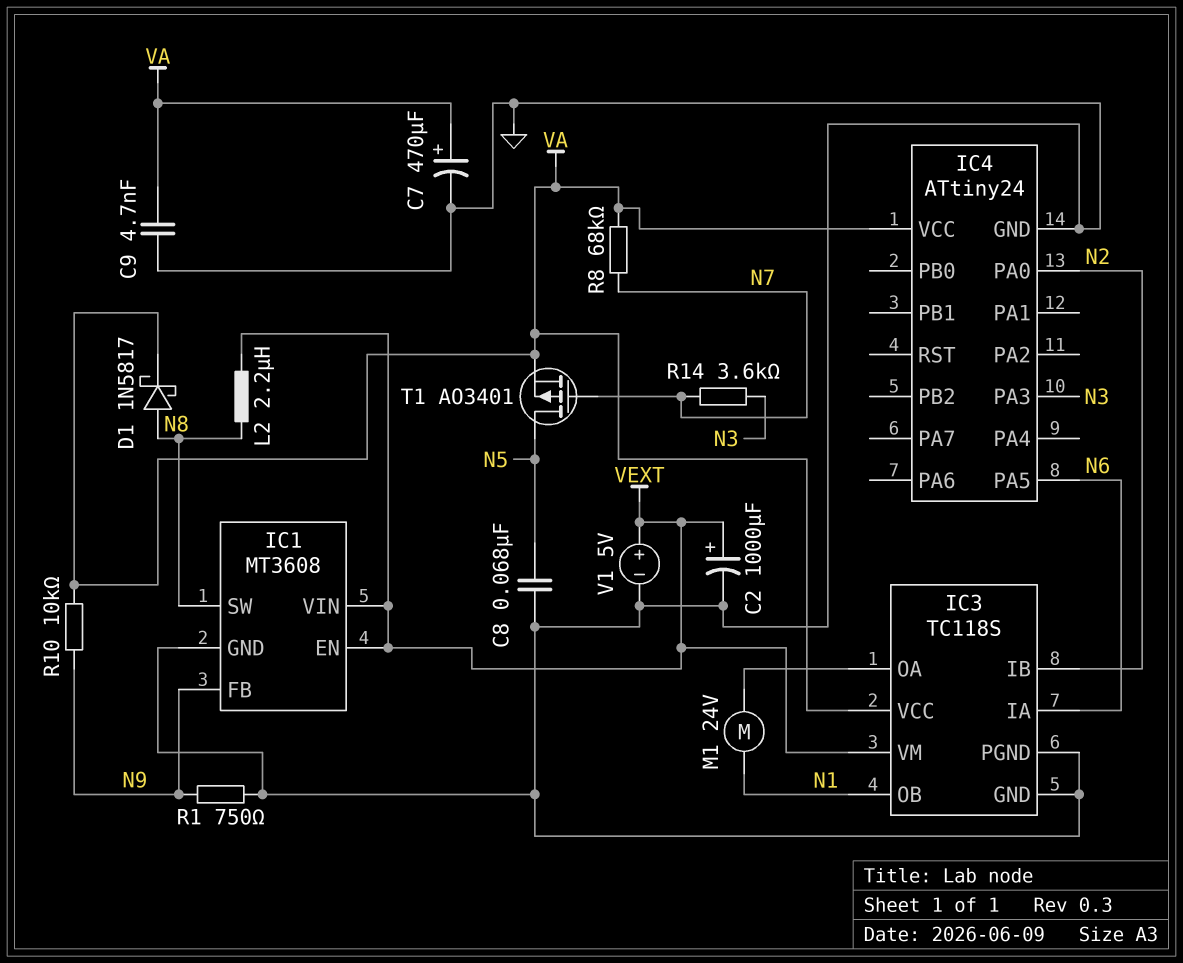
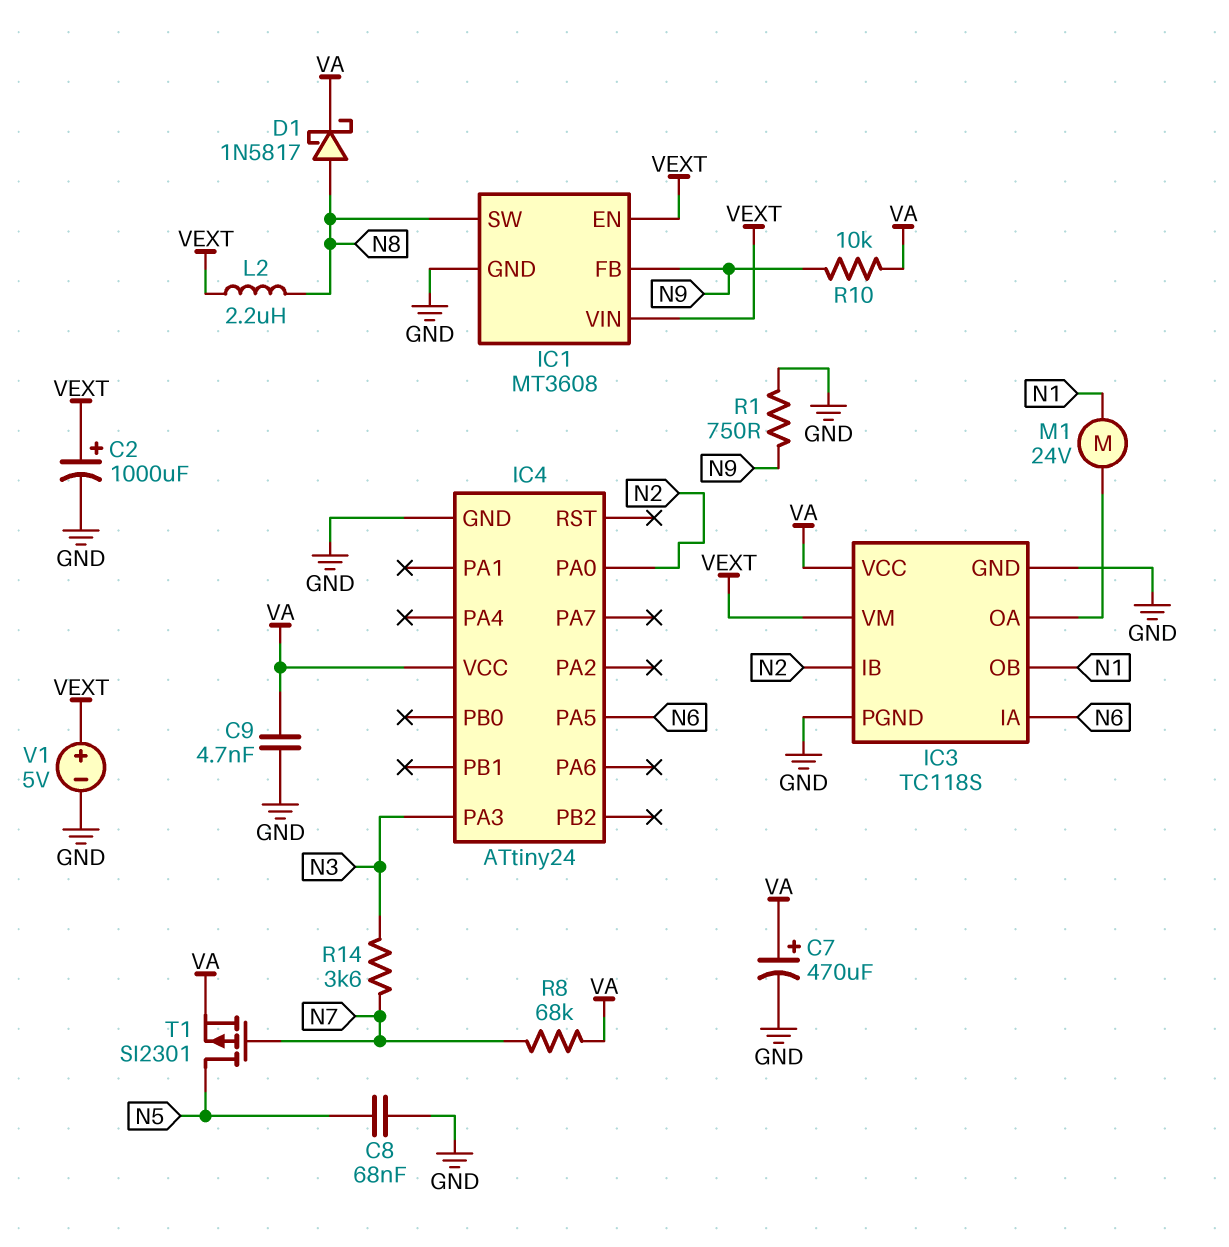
T1: PMOS AO3401 (G N7, D N5, S VA) -> PMOS SI2301 (G N7, D N5, S VA)

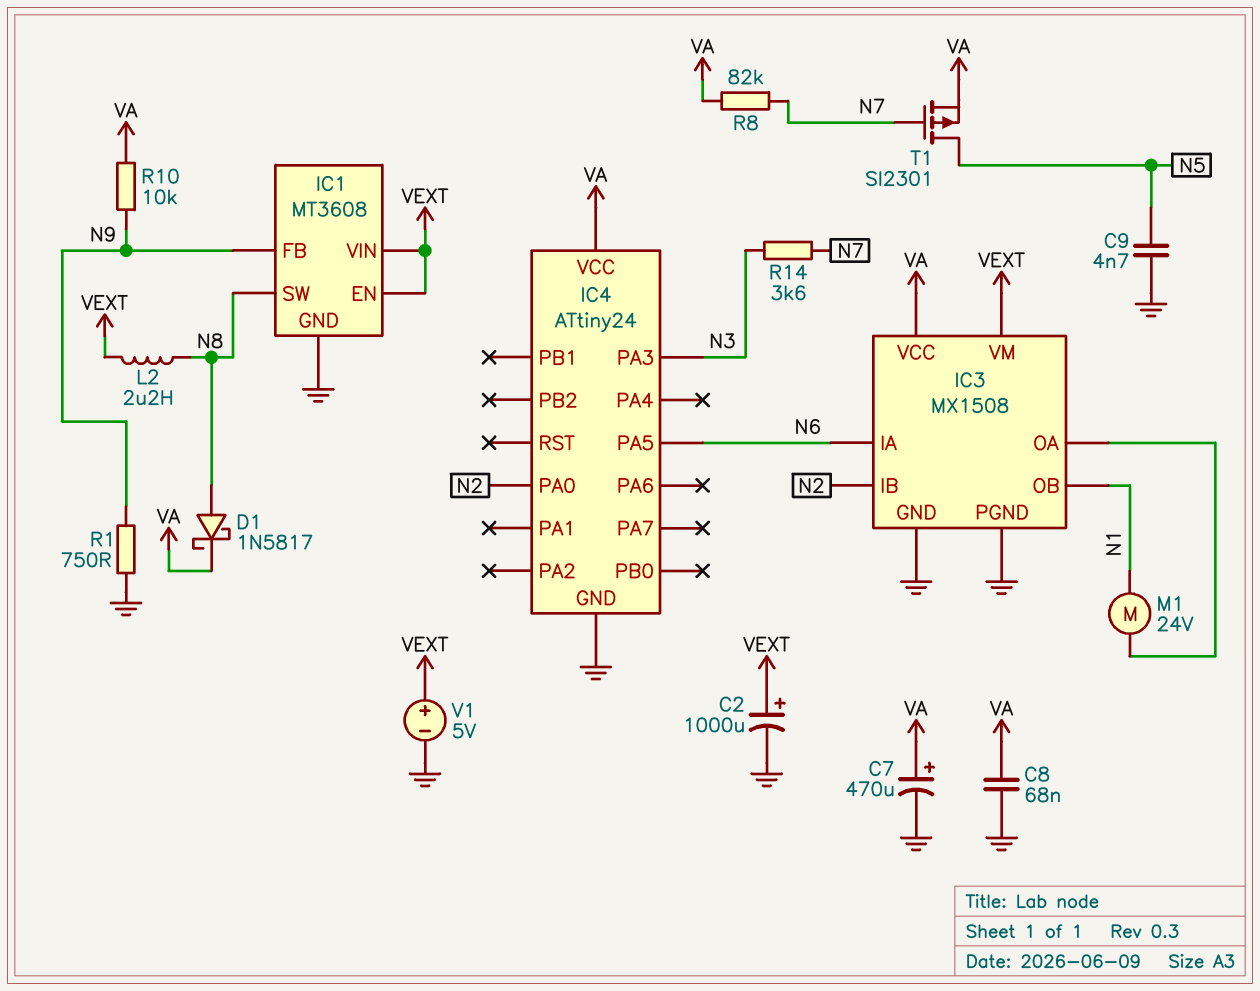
C8: 68nF (GND, N5) -> 68nF (GND, VA)
C9: 4.7nF (GND, VA) -> 4.7nF (GND, N5)
IC3: TC118S -> MX1508
R8: 68k (N7, VA) -> 82k (N7, VA)

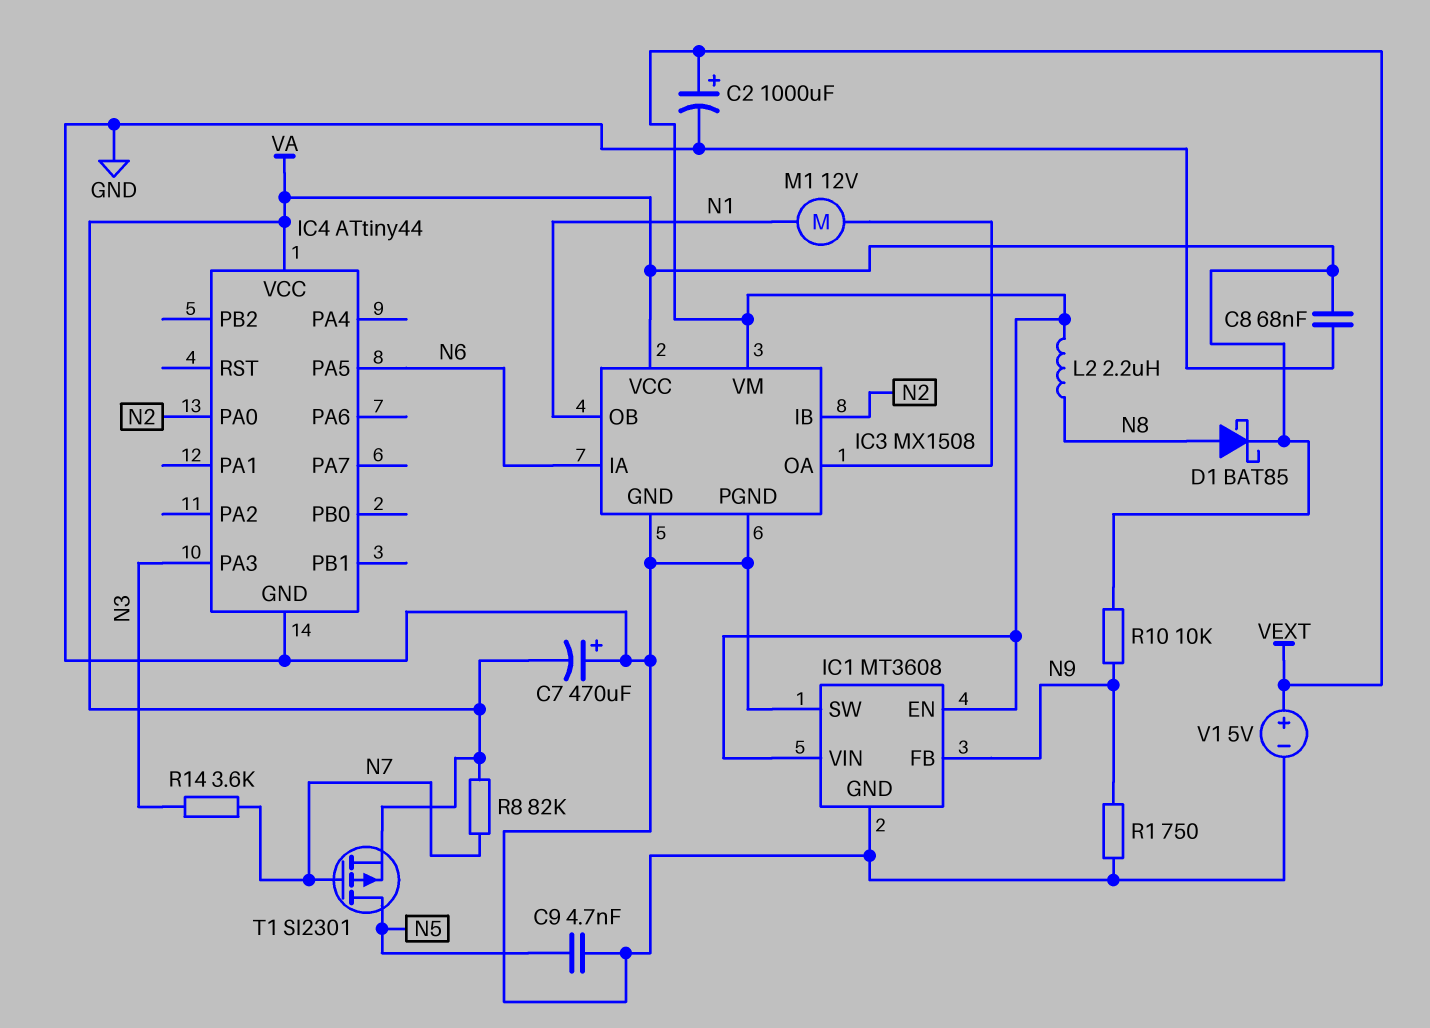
C7: 470uF (plus VA, minus GND) -> 470uF (plus GND, minus VA)
D1: schottky 1N5817 (A N8, K VA) -> schottky BAT85 (A N8, K VA)
IC1 pin SW: N8 -> GND
IC4: ATtiny24 -> ATtiny44
M1: motor 24V (IC3/OA, N1) -> motor 12V (IC3/OA, N1)

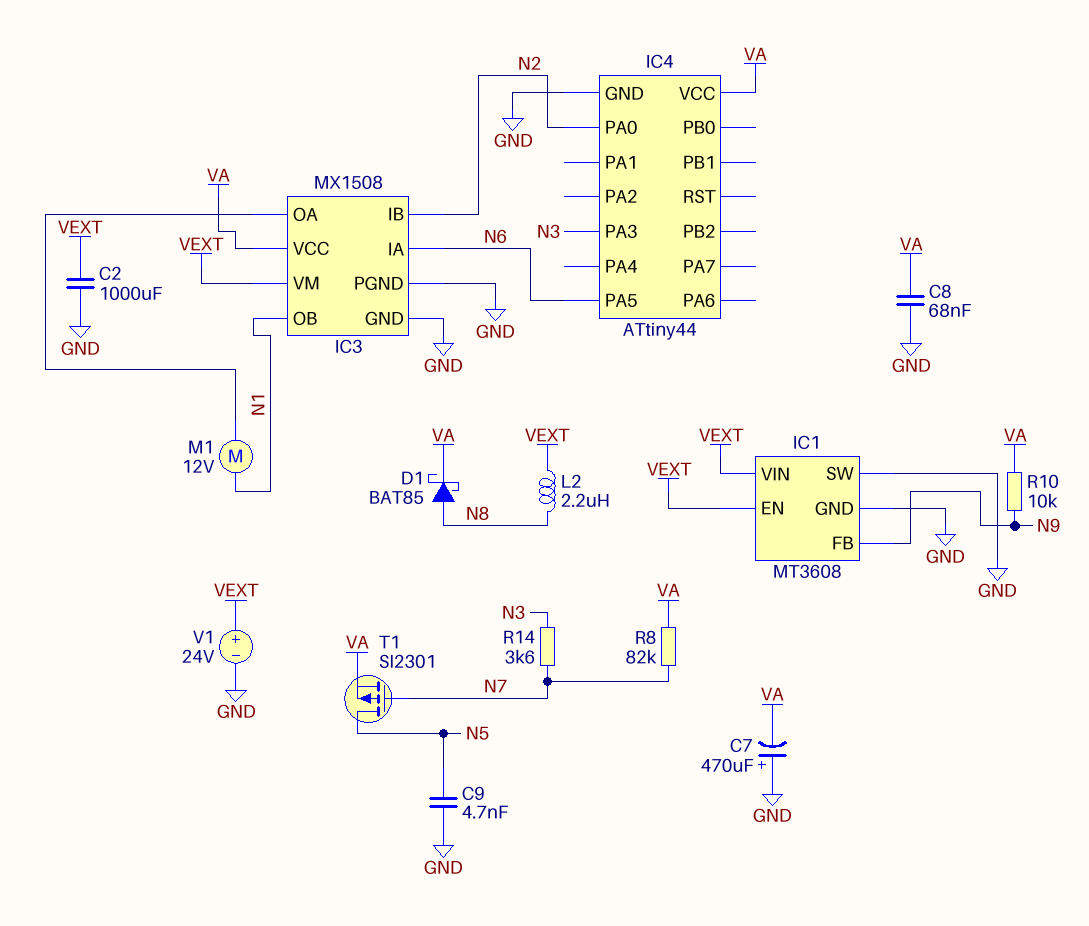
C2: 1000uF (plus VEXT, minus GND) -> 1000uF (GND, VEXT)
R1: 750 (GND, N9) -> none
V1: 5V (plus VEXT, minus GND) -> 24V (plus VEXT, minus GND)

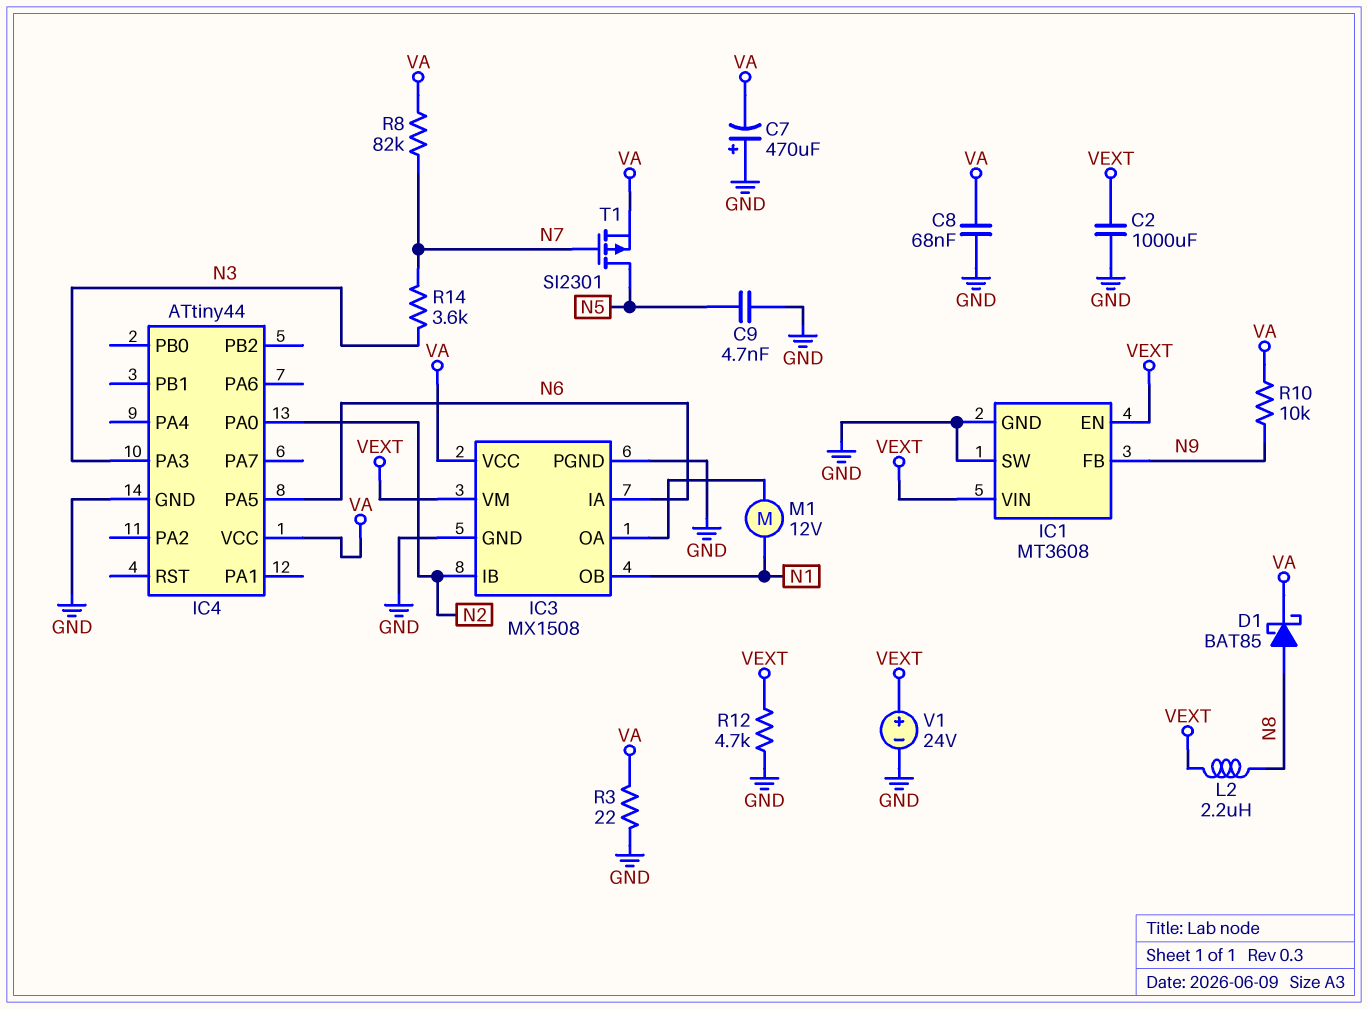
R3: none -> 22 (GND, VA)
R12: none -> 4.7k (GND, VEXT)

